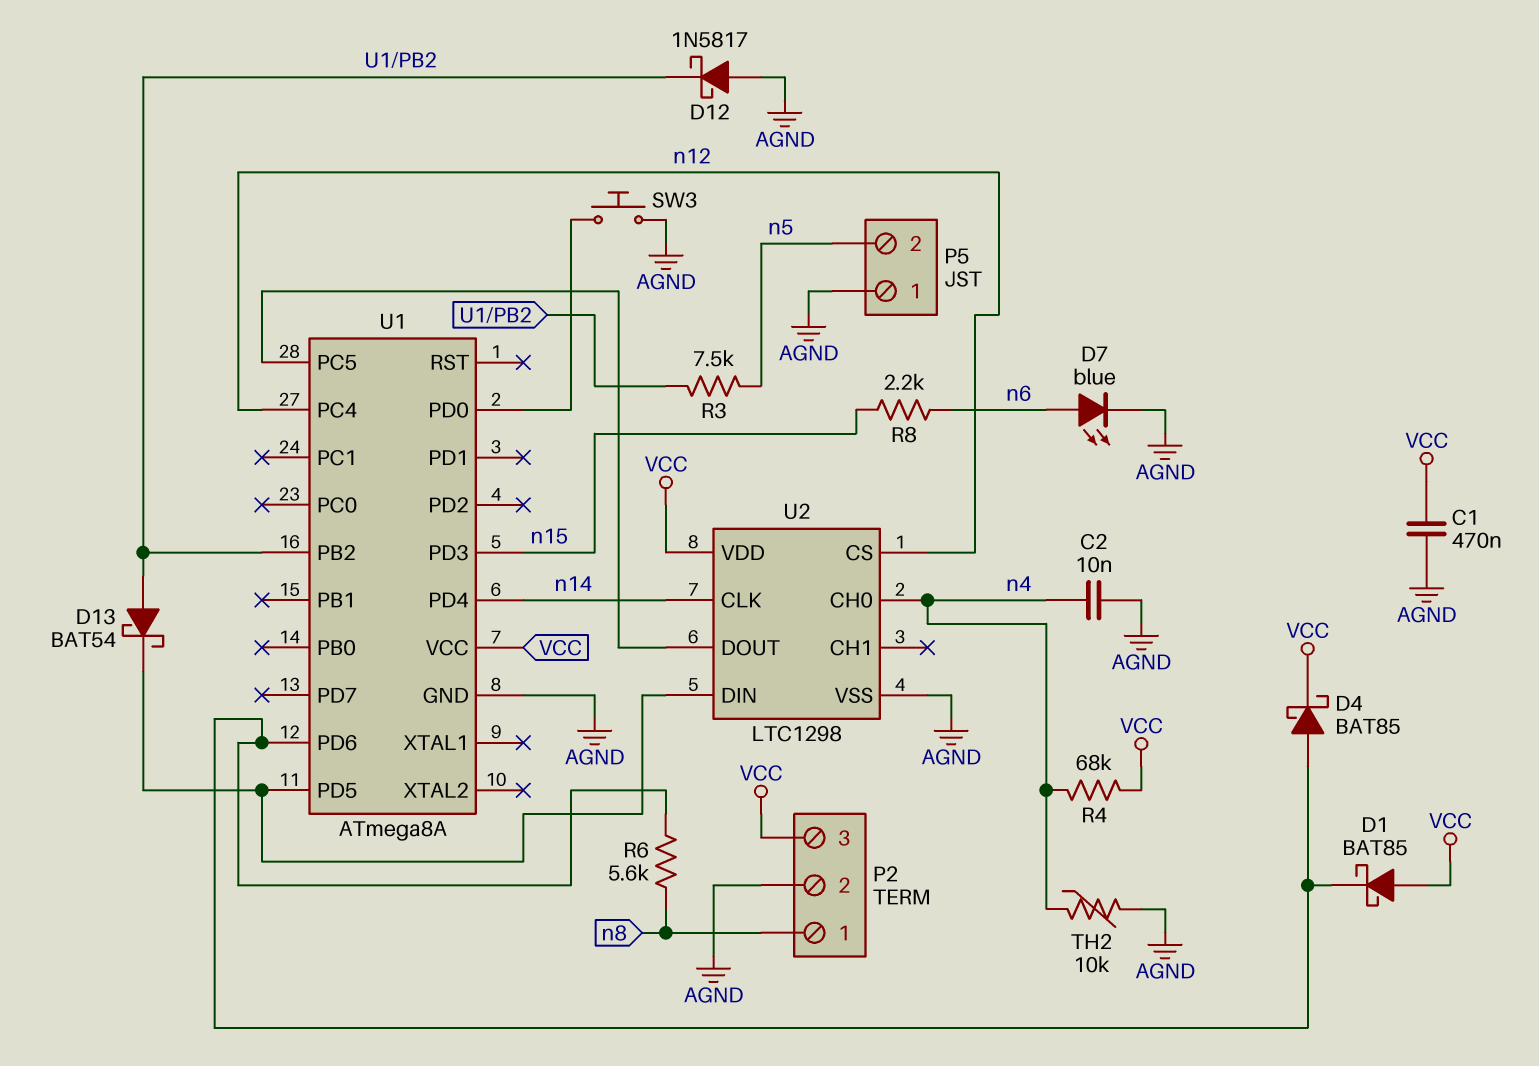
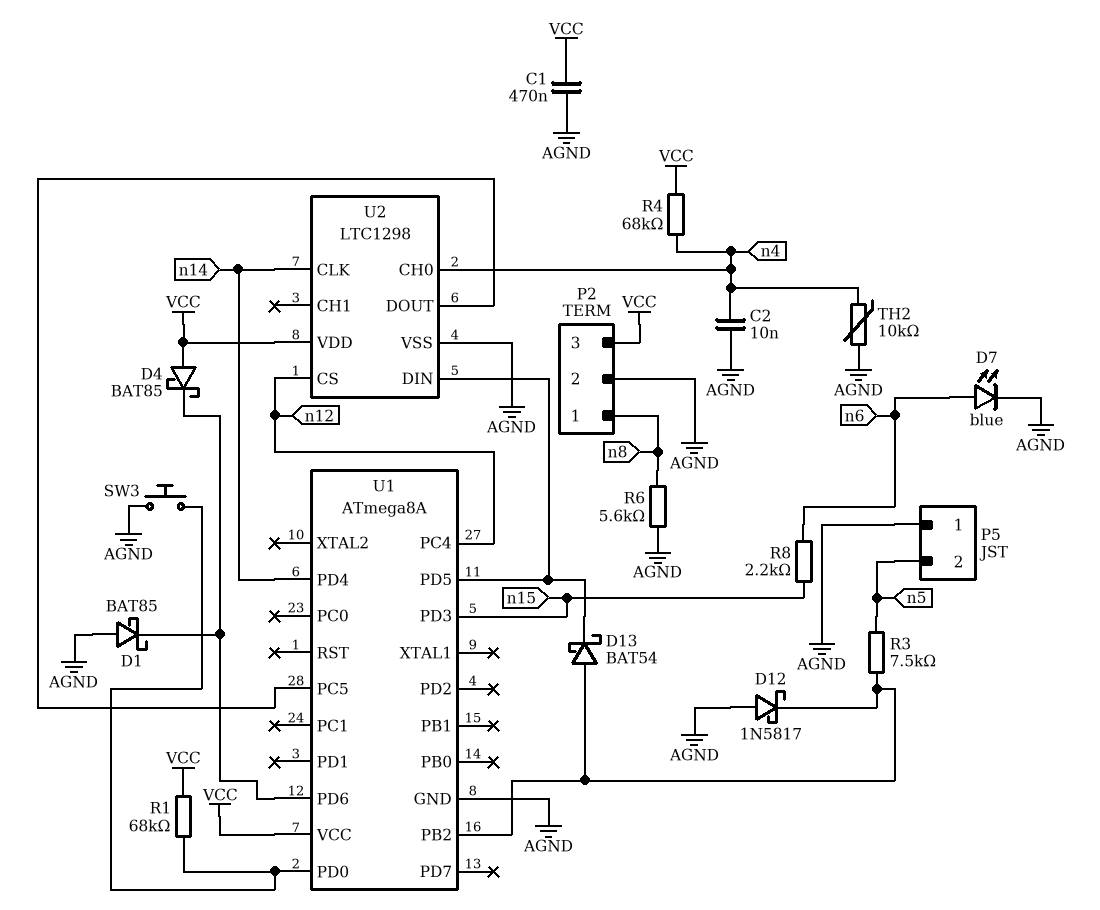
D1: schottky BAT85 (A VCC, K U1/PD6) -> schottky BAT85 (A AGND, K U1/PD6)
D4: schottky BAT85 (A U1/PD6, K VCC) -> schottky BAT85 (A VCC, K U1/PD6)
R1: none -> 68k (U1/PD0, VCC)
R6: 5.6k (U1/PD6, n8) -> 5.6k (AGND, n8)

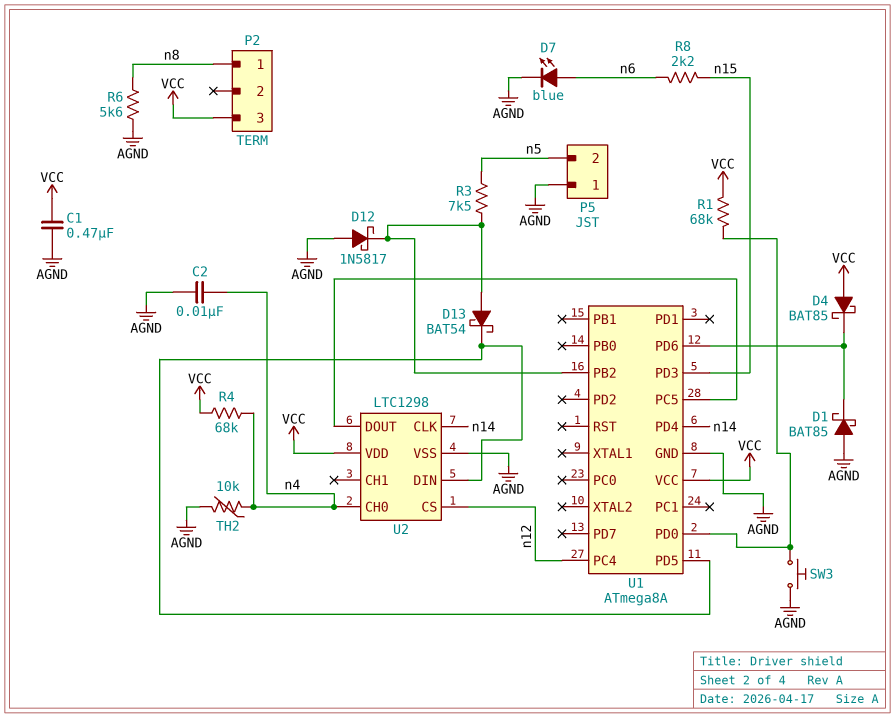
P2 pin 2: AGND -> none

